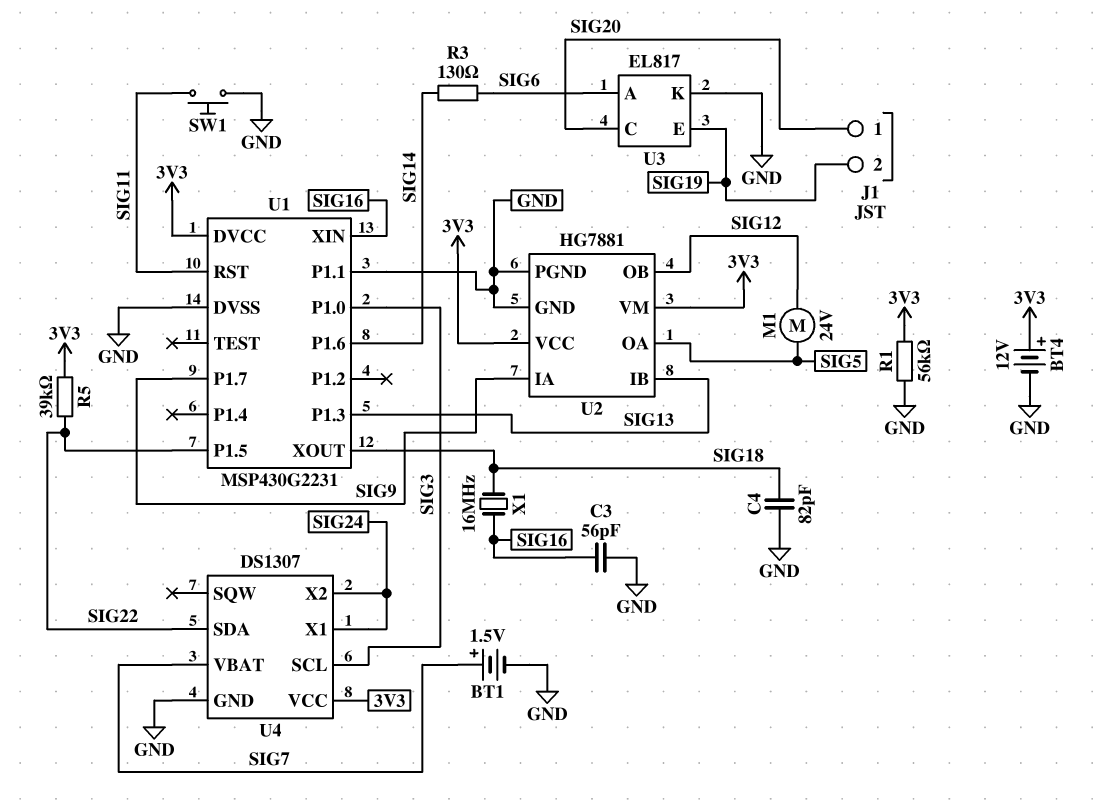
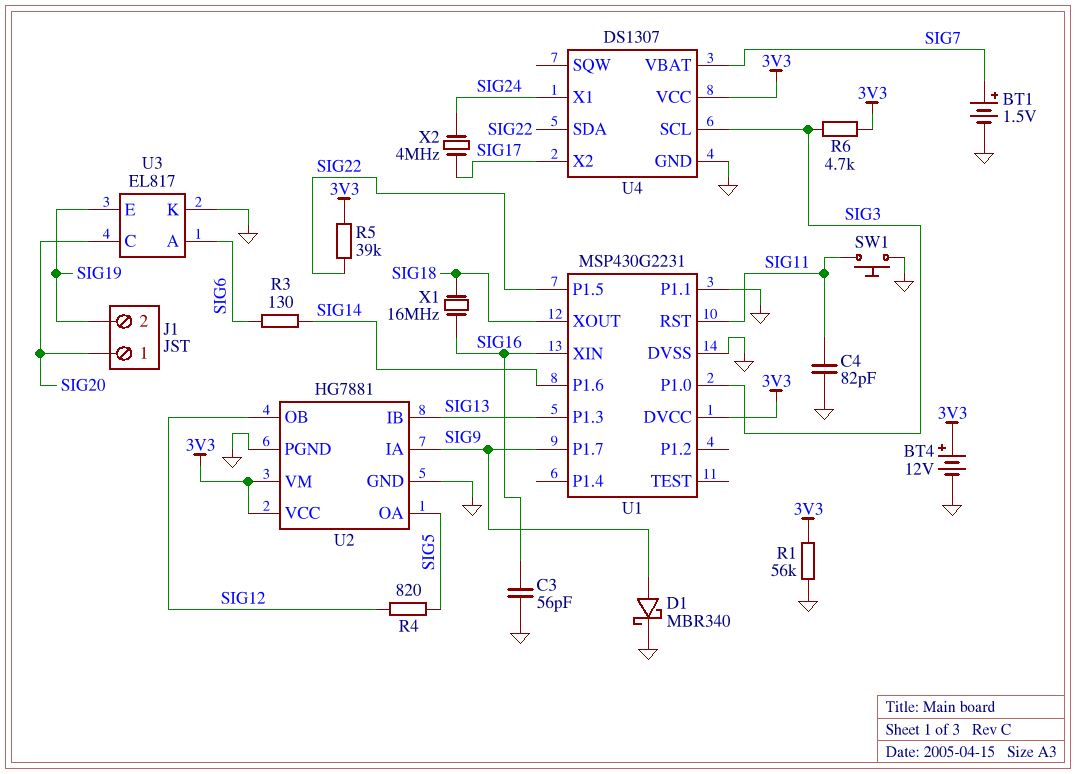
C4: 82pF (GND, SIG18) -> 82pF (GND, SIG11)
D1: none -> schottky MBR340 (A SIG9, K GND)
M1: motor 24V (SIG5, SIG12) -> none
R4: none -> 820 (SIG5, SIG12)
R6: none -> 4.7k (3V3, SIG3)
U4 pin X2: SIG24 -> SIG17
X2: none -> 4MHz (SIG17, SIG24)

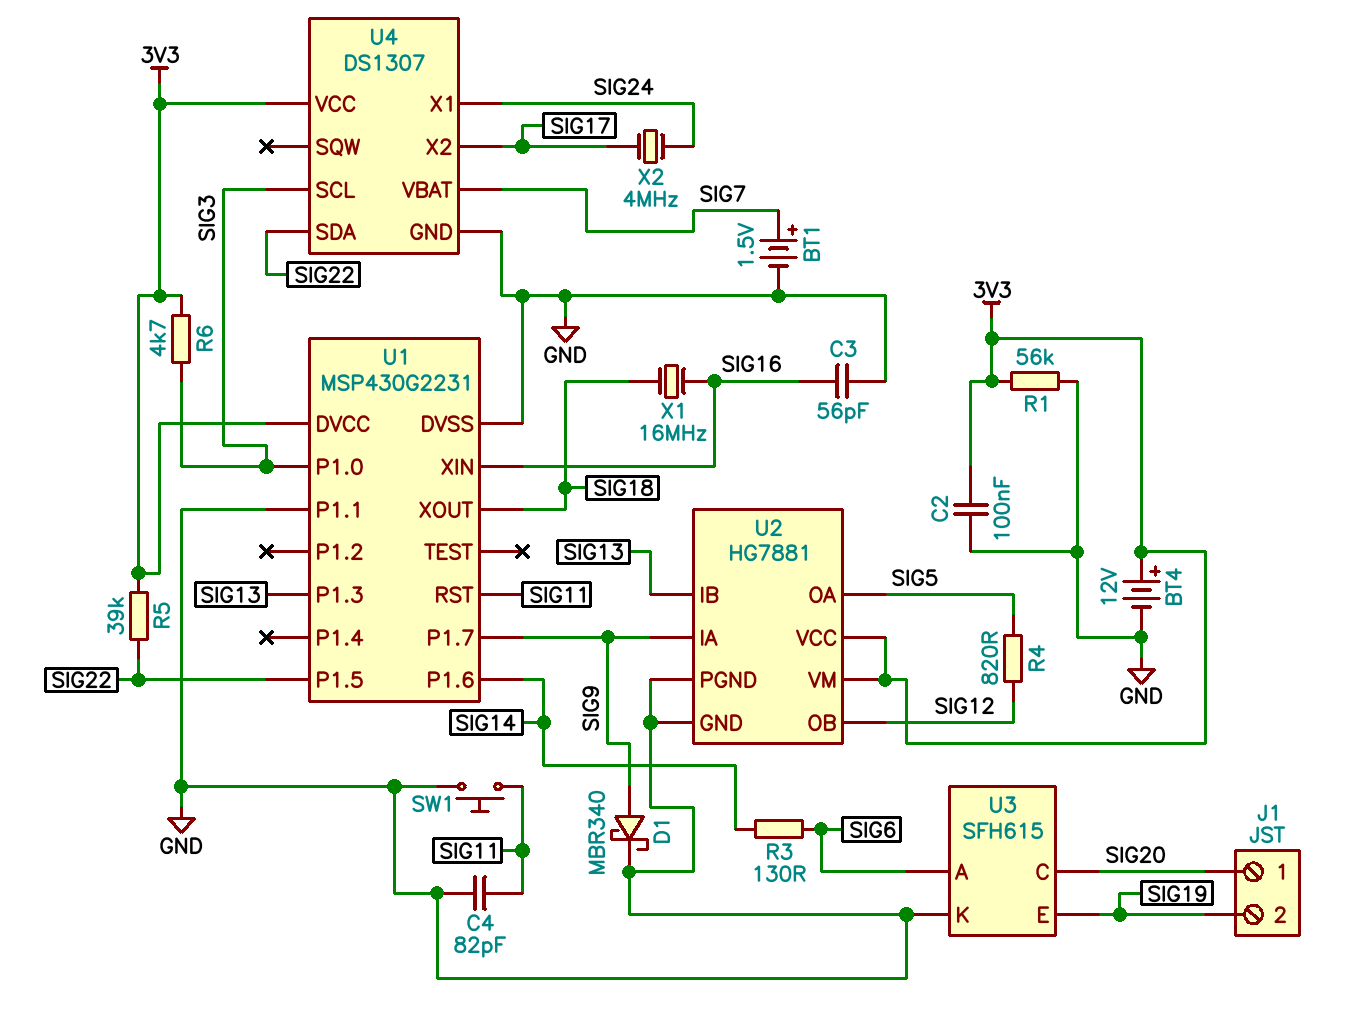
C2: none -> 100nF (3V3, GND)
U3: EL817 -> SFH615

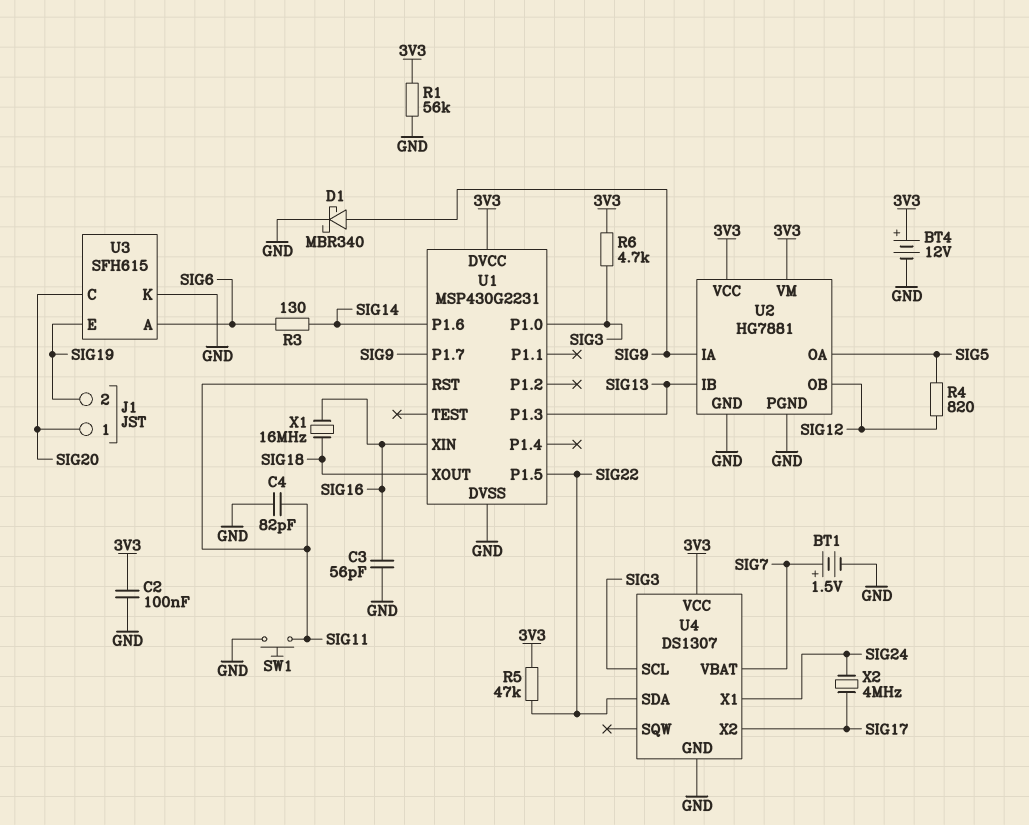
R5: 39k (3V3, SIG22) -> 47k (3V3, SIG22)
U1 pin P1.1: GND -> none

